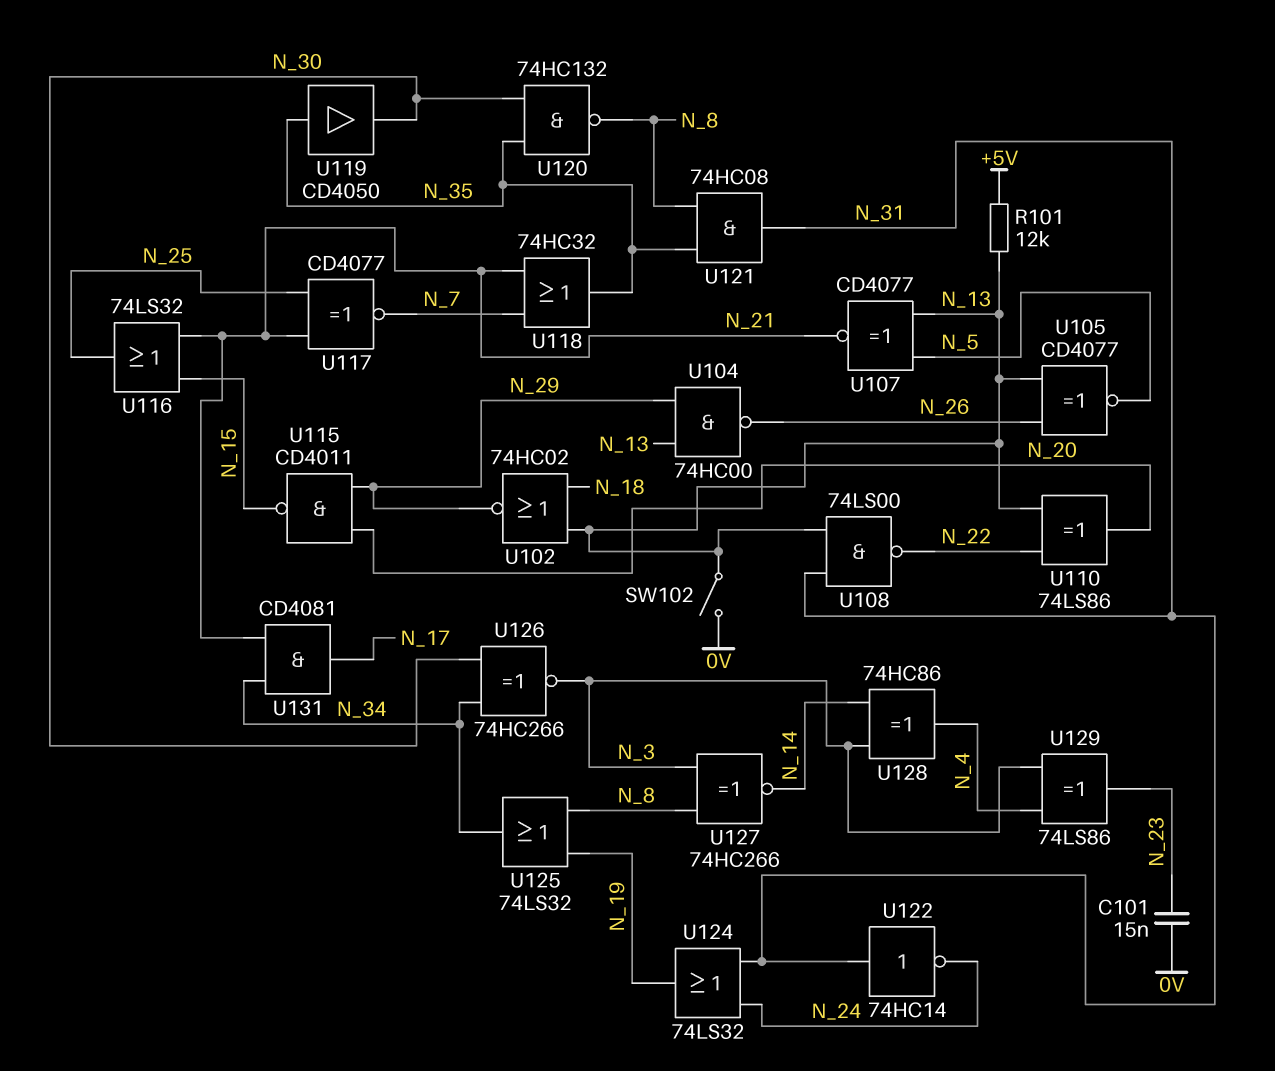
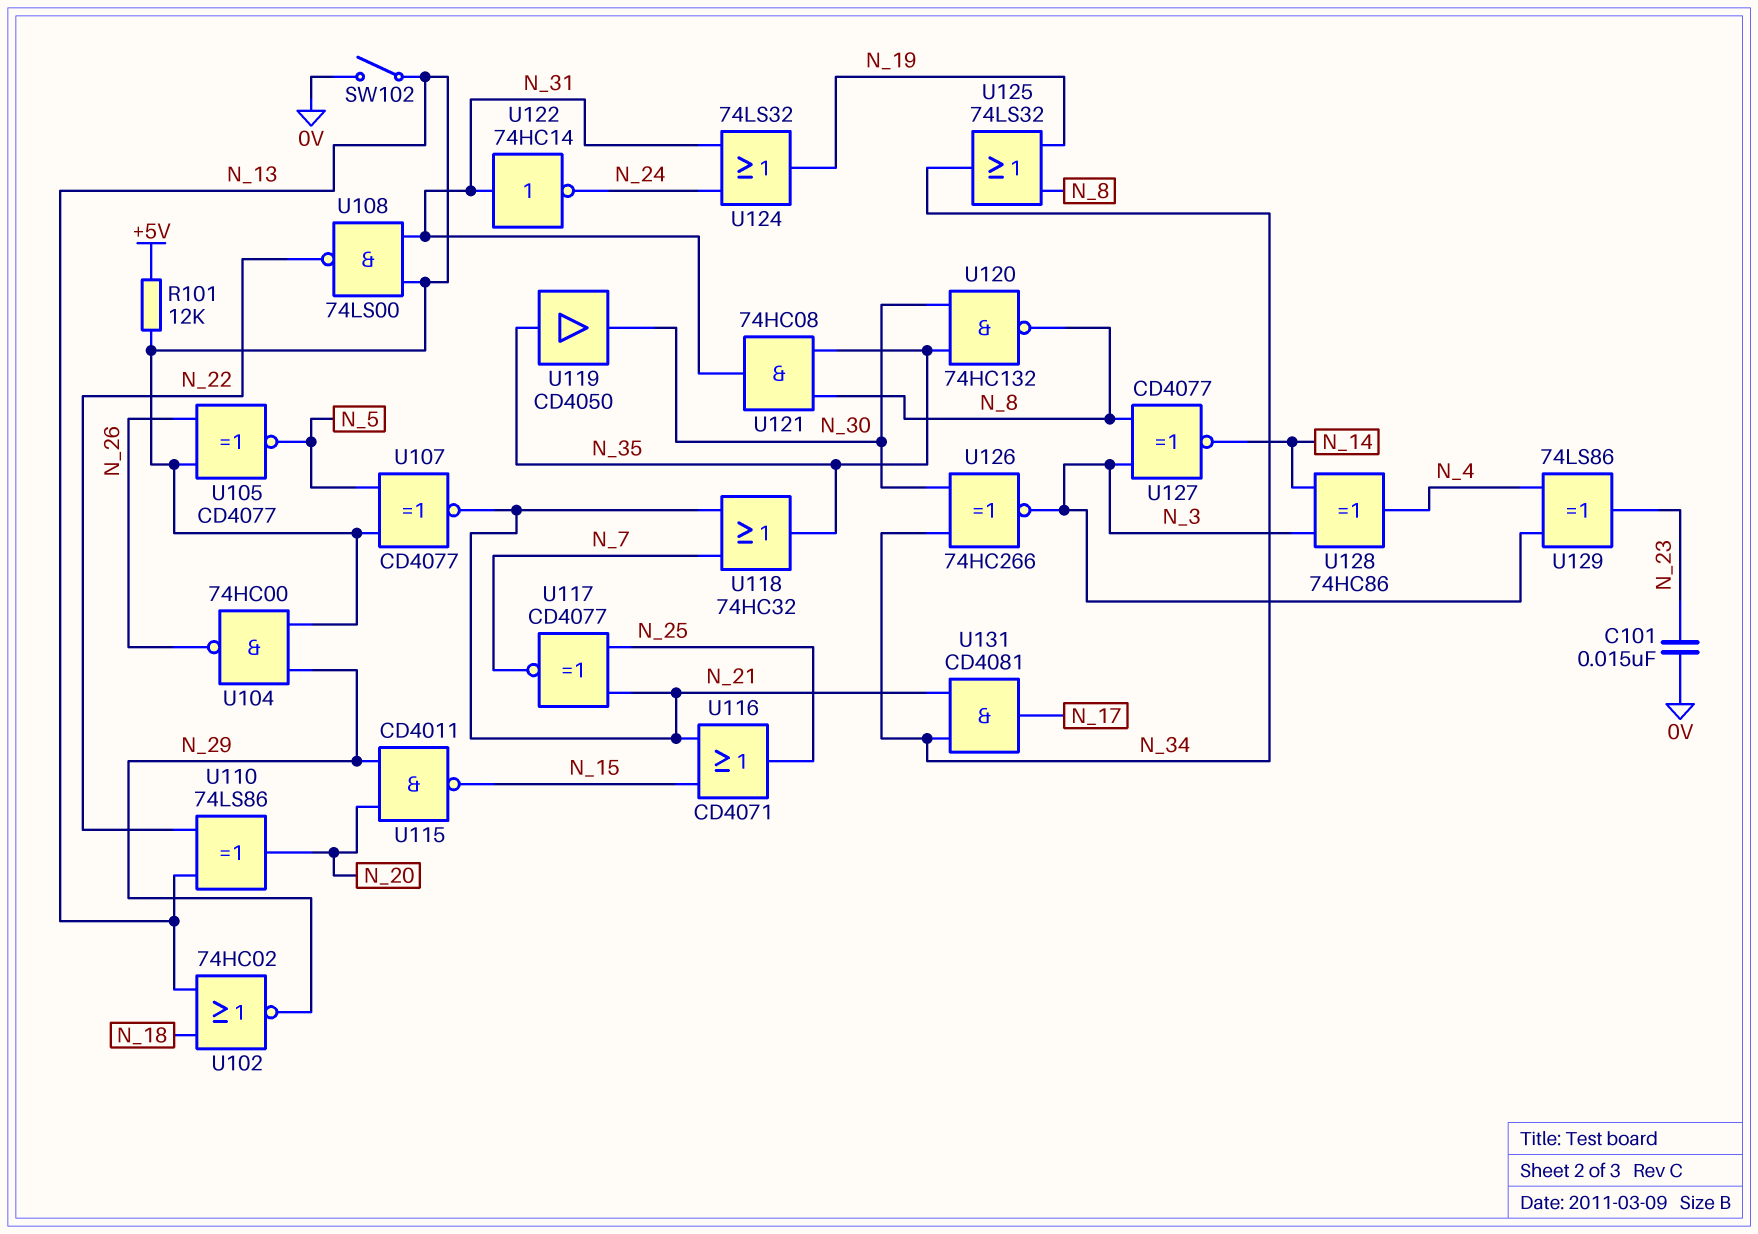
U116: OR 74LS32 (in N_15, in N_21, out N_25) -> OR CD4071 (in N_15, in N_21, out N_25)
U127: XNOR 74HC266 (in N_3, in N_8, out N_14) -> XNOR CD4077 (in N_3, in N_8, out N_14)

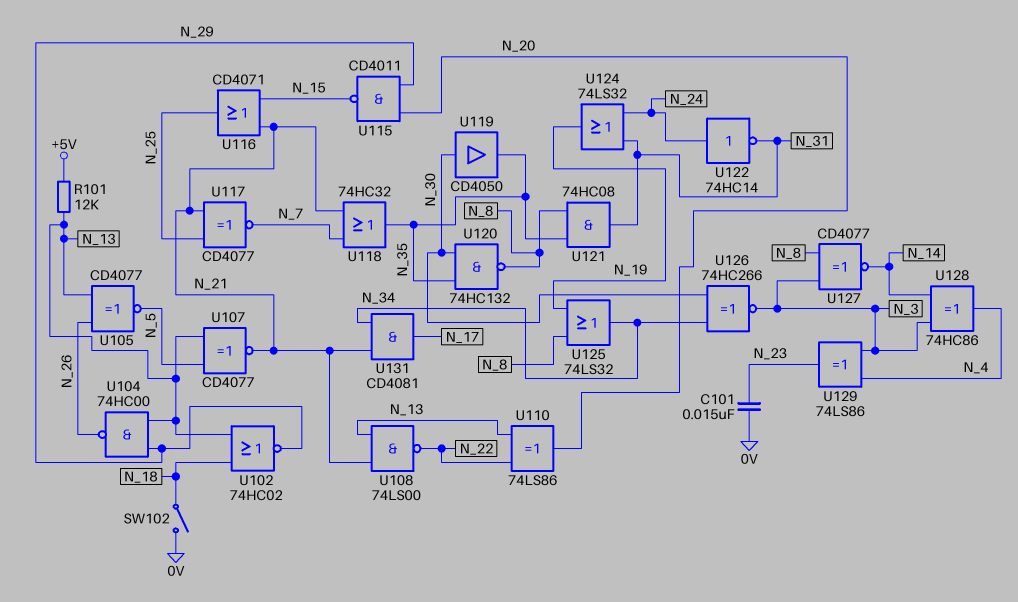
SW102: switch (0V, N_13) -> switch (0V, N_18)
U108: NAND 74LS00 (in N_13, in N_31, out N_22) -> NAND 74LS00 (in N_13, in N_21, out N_22)
U119: buffer CD4050 (in N_35, out N_30) -> buffer CD4050 (in N_30, out N_35)
U122: NOT 74HC14 (in N_31, out N_24) -> NOT 74HC14 (in N_24, out N_31)

